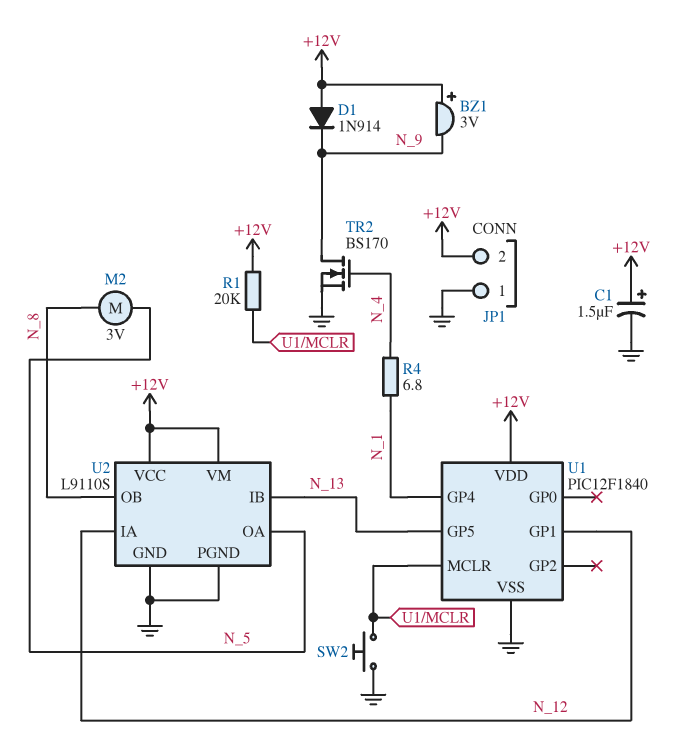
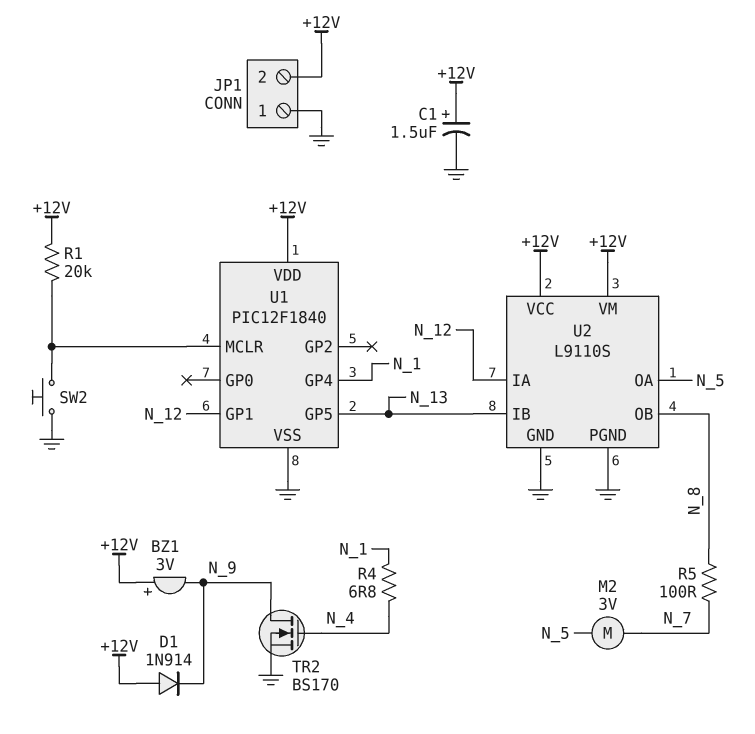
M2: motor 3V (N_5, N_8) -> motor 3V (N_5, N_7)
R5: none -> 100 (N_7, N_8)

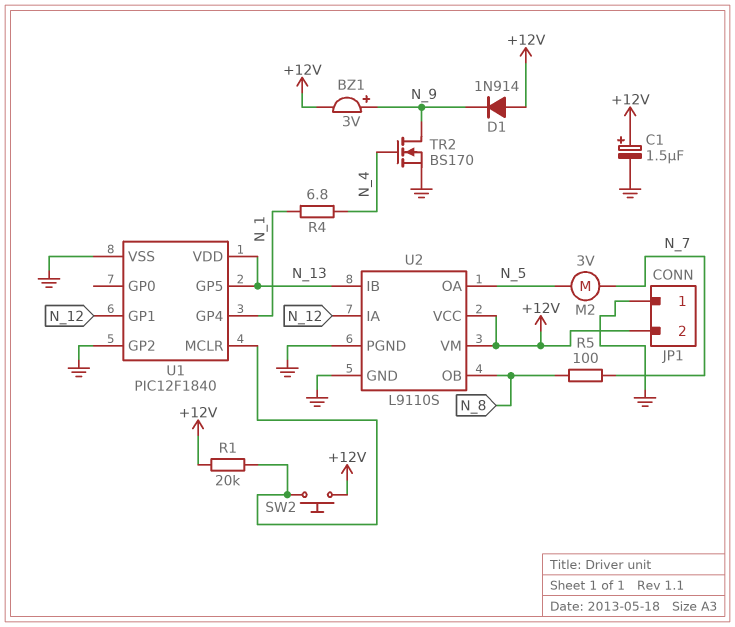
BZ1: buzzer 3V (plus +12V, minus N_9) -> buzzer 3V (plus N_9, minus +12V)
SW2: button (GND, U1/MCLR) -> button (+12V, U1/MCLR)
U1 pin GP2: none -> GND
U1 pin VDD: +12V -> N_13

